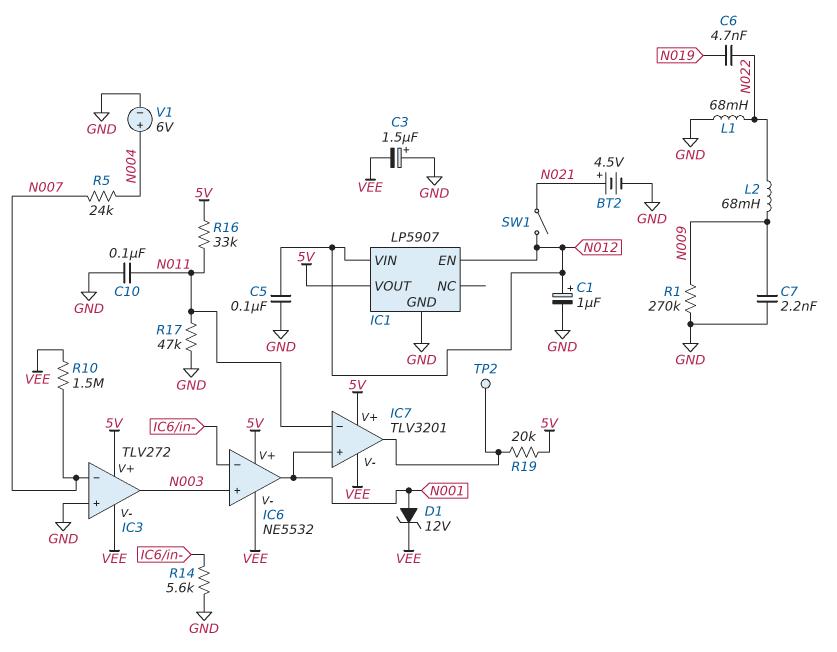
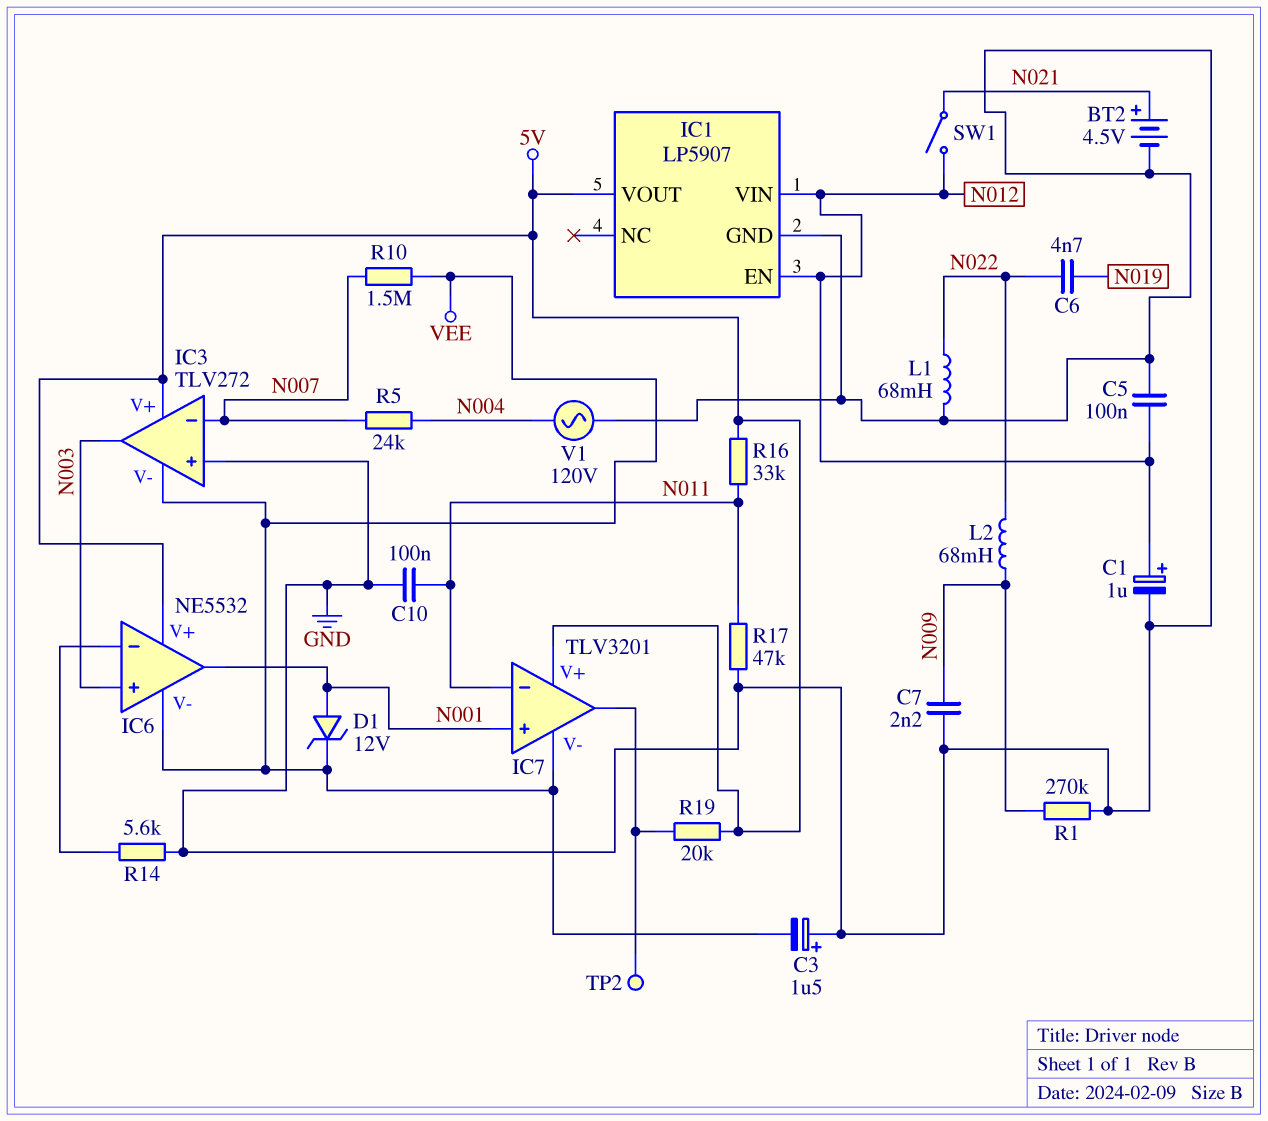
V1: 6V (plus N004, minus GND) -> AC 120V (GND, N004)

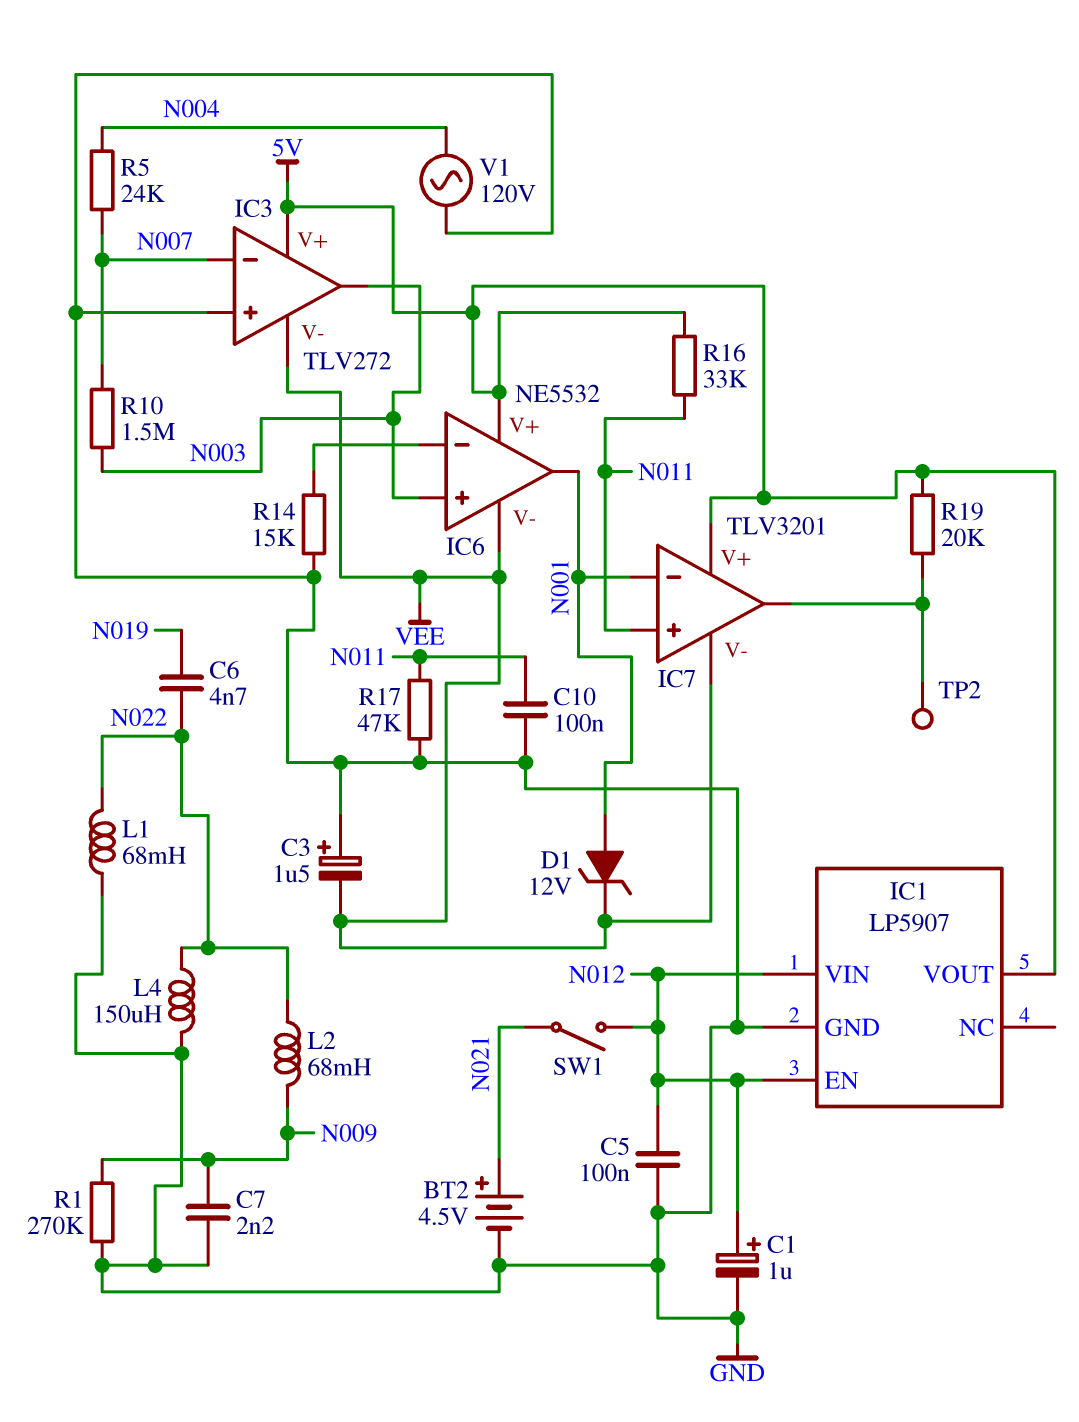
IC7 pin in+: N001 -> N011
IC7 pin in-: N011 -> N001
L4: none -> 150uH (GND, N022)
R10: 1.5M (N007, VEE) -> 1.5M (N003, N007)
R14: 5.6k (GND, IC6/in-) -> 15k (GND, IC6/in-)

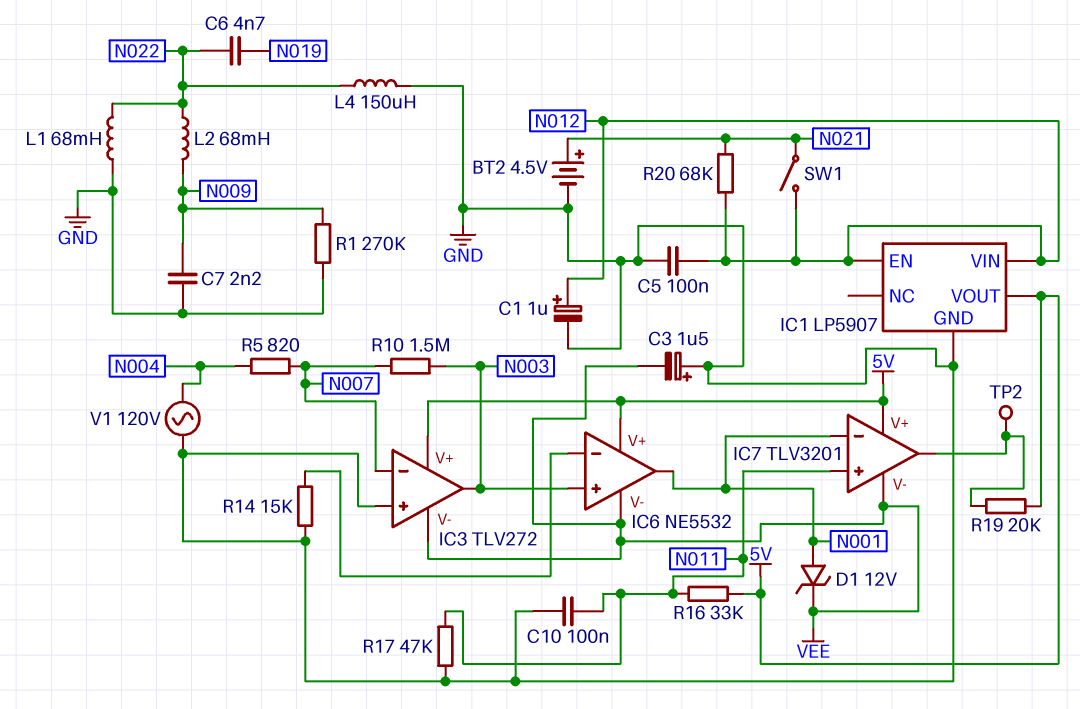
R5: 24k (N004, N007) -> 820 (N004, N007)
R20: none -> 68k (N012, N021)

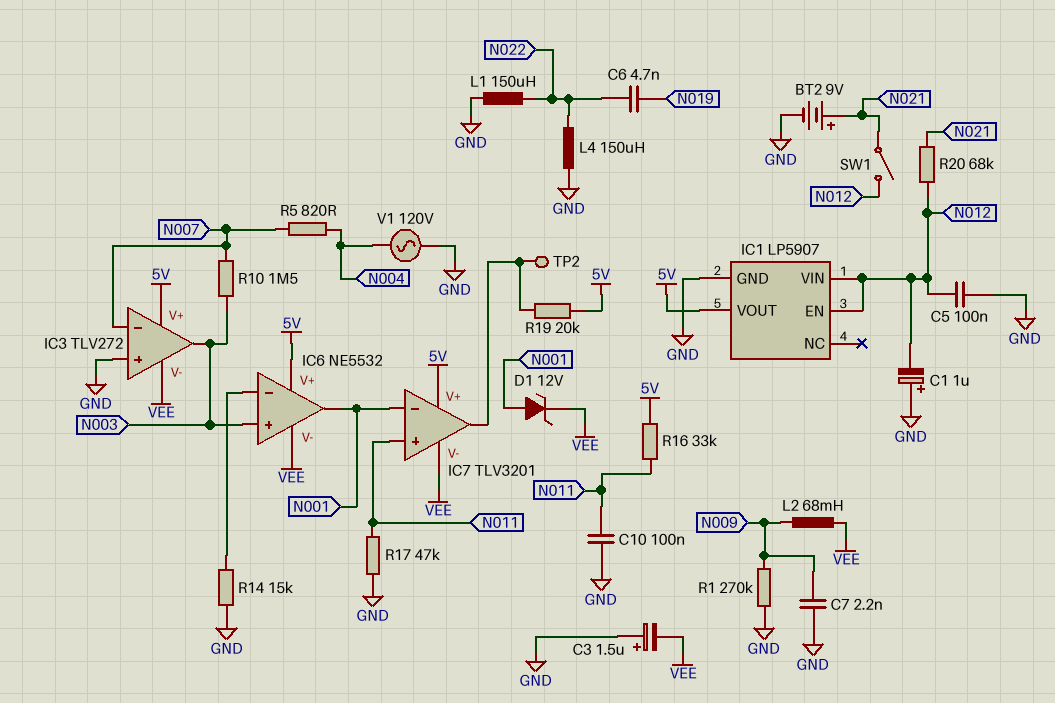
BT2: 4.5V (plus N021, minus GND) -> 9V (plus N021, minus GND)
C1: 1uF (plus N012, minus GND) -> 1uF (plus GND, minus N012)
L1: 68mH (GND, N022) -> 150uH (GND, N022)
L2: 68mH (N009, N022) -> 68mH (N009, VEE)

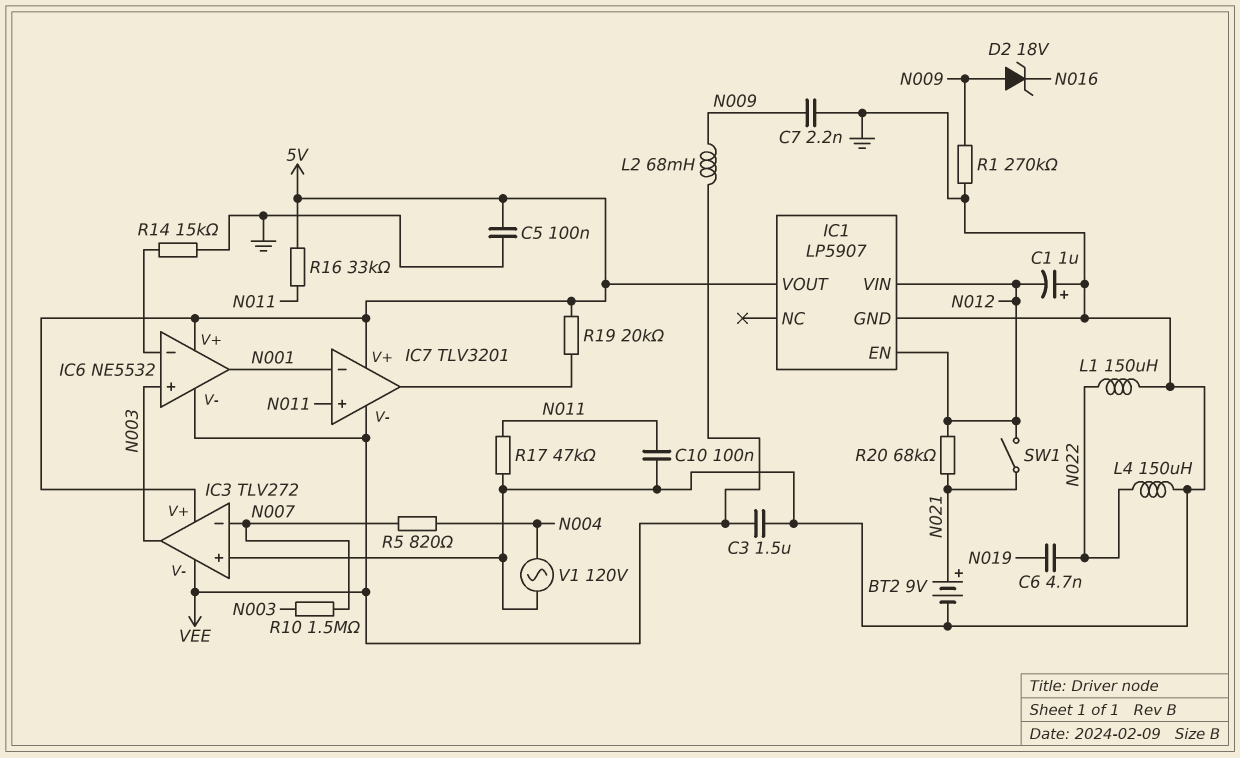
C3: 1.5uF (plus GND, minus VEE) -> 1.5uF (GND, VEE)
C5: 100nF (GND, N012) -> 100nF (5V, GND)
D1: zener 12V (A N001, K VEE) -> none
D2: none -> zener 18V (A N009, K N016)
TP2: test point (IC7/out) -> none

